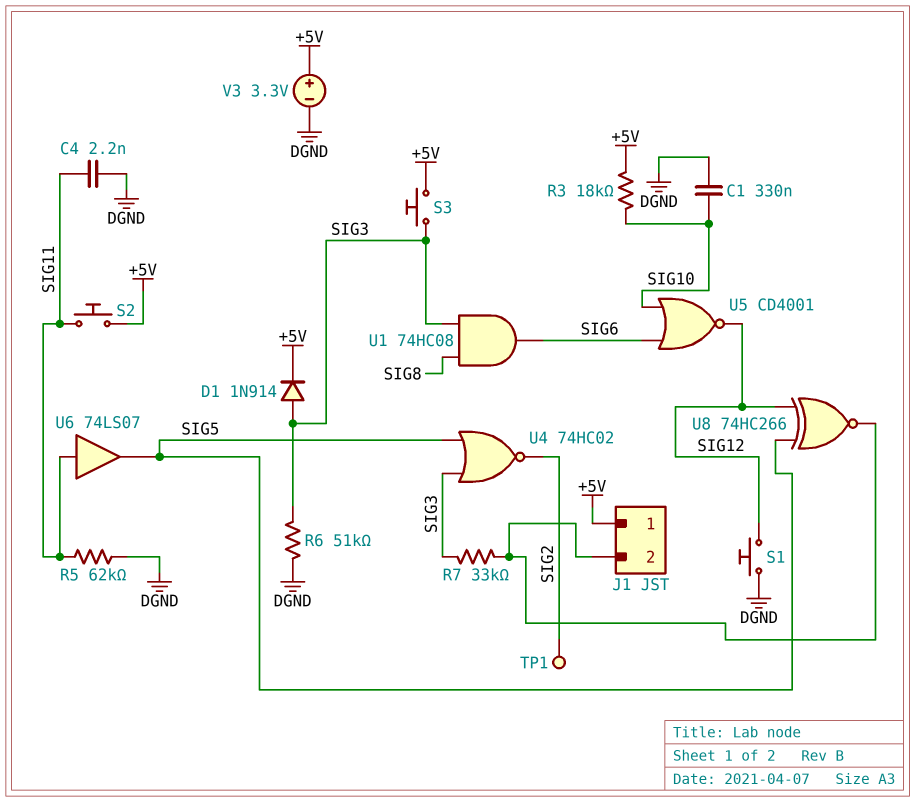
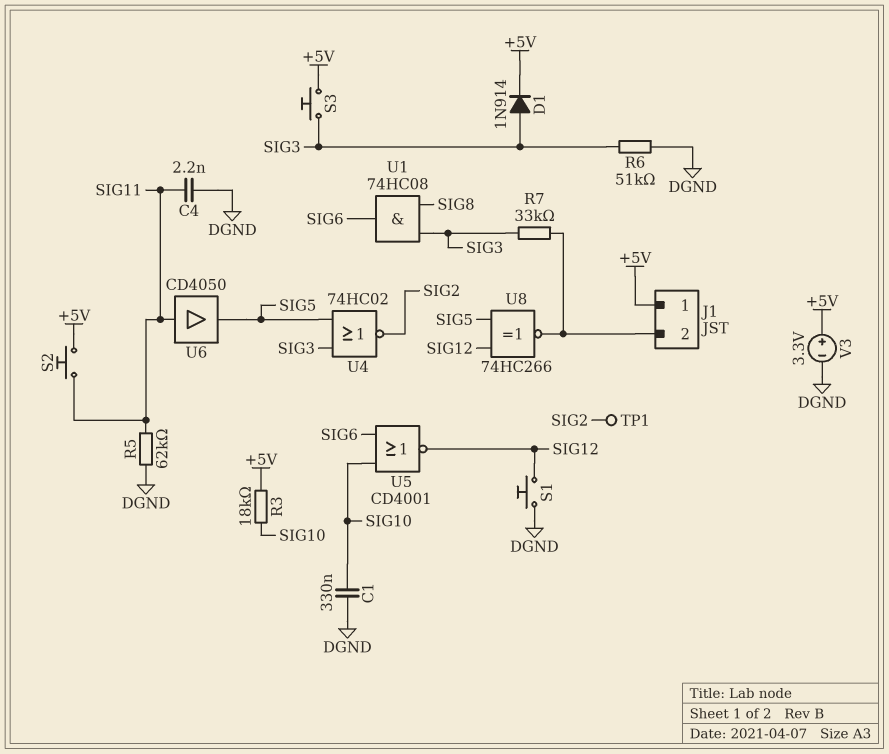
U6: buffer 74LS07 (in SIG11, out SIG5) -> buffer CD4050 (in SIG11, out SIG5)

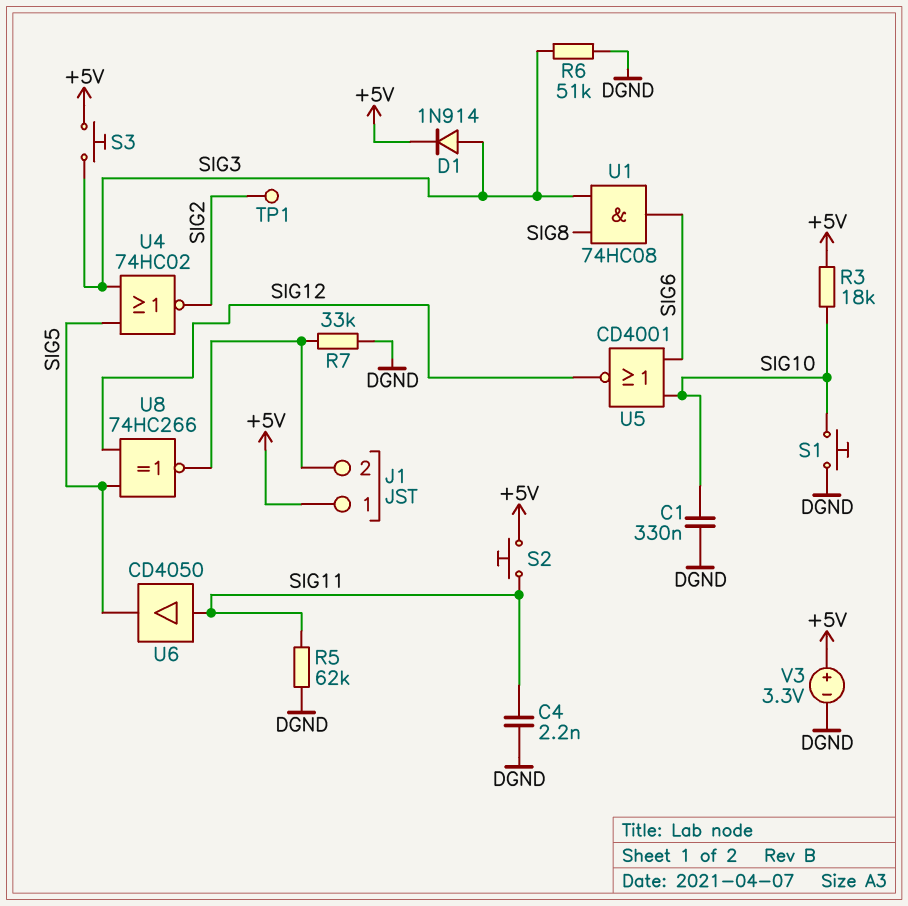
R7: 33k (J1/2, SIG3) -> 33k (DGND, J1/2)
S1: button (DGND, SIG12) -> button (DGND, SIG10)

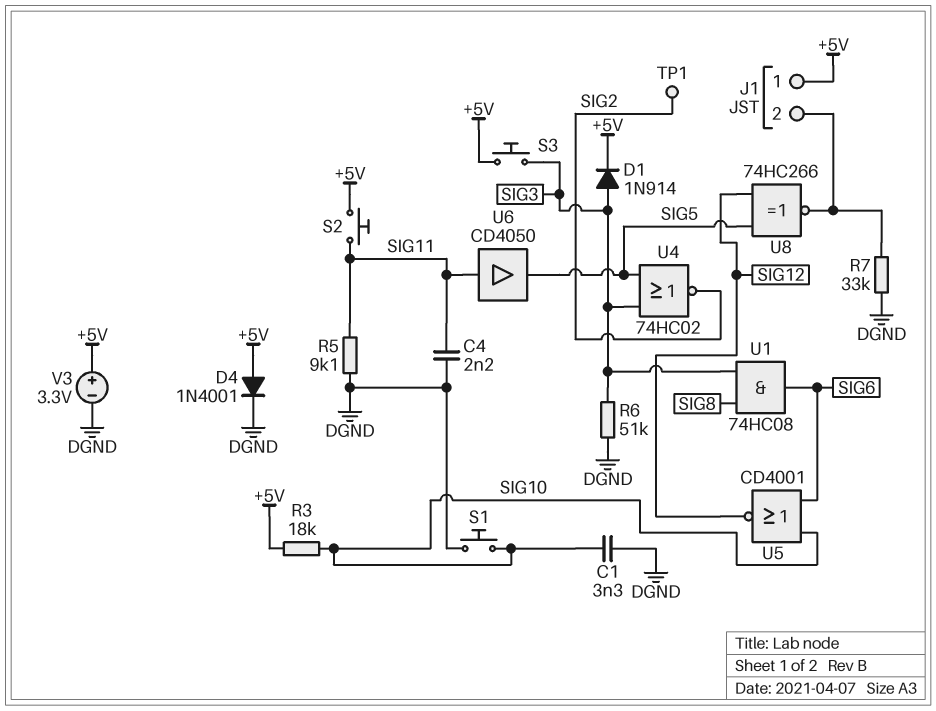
C1: 330nF (DGND, SIG10) -> 3.3nF (DGND, SIG10)
D4: none -> diode 1N4001 (A +5V, K DGND)
R5: 62k (DGND, SIG11) -> 9.1k (DGND, SIG11)

